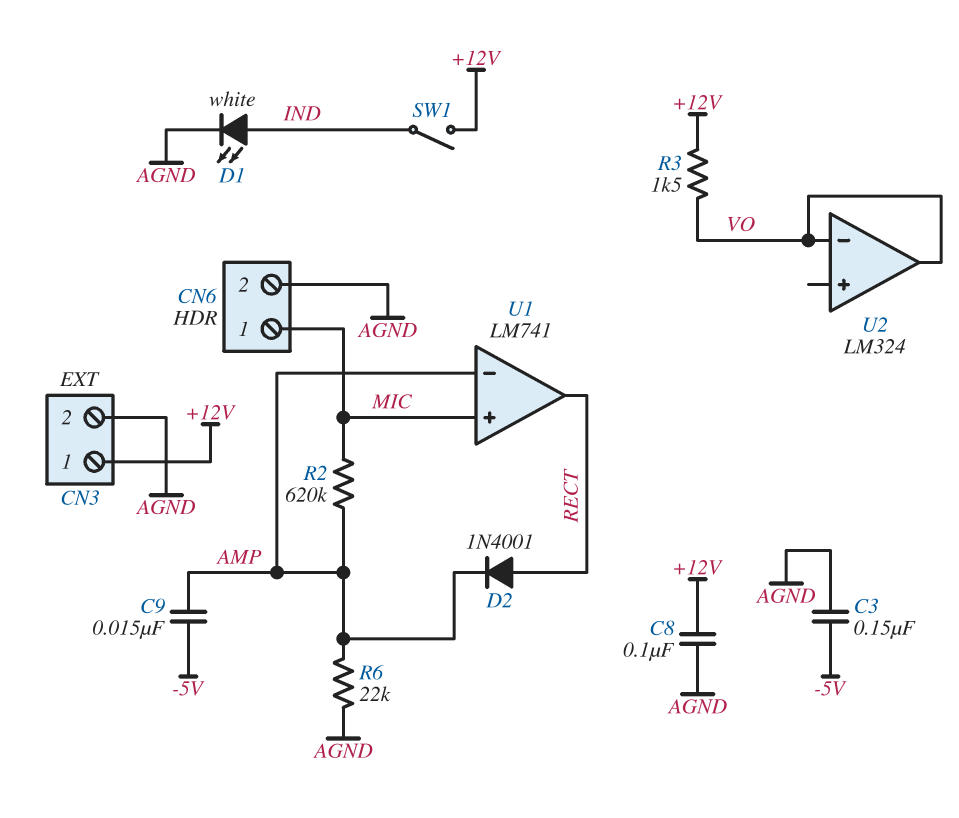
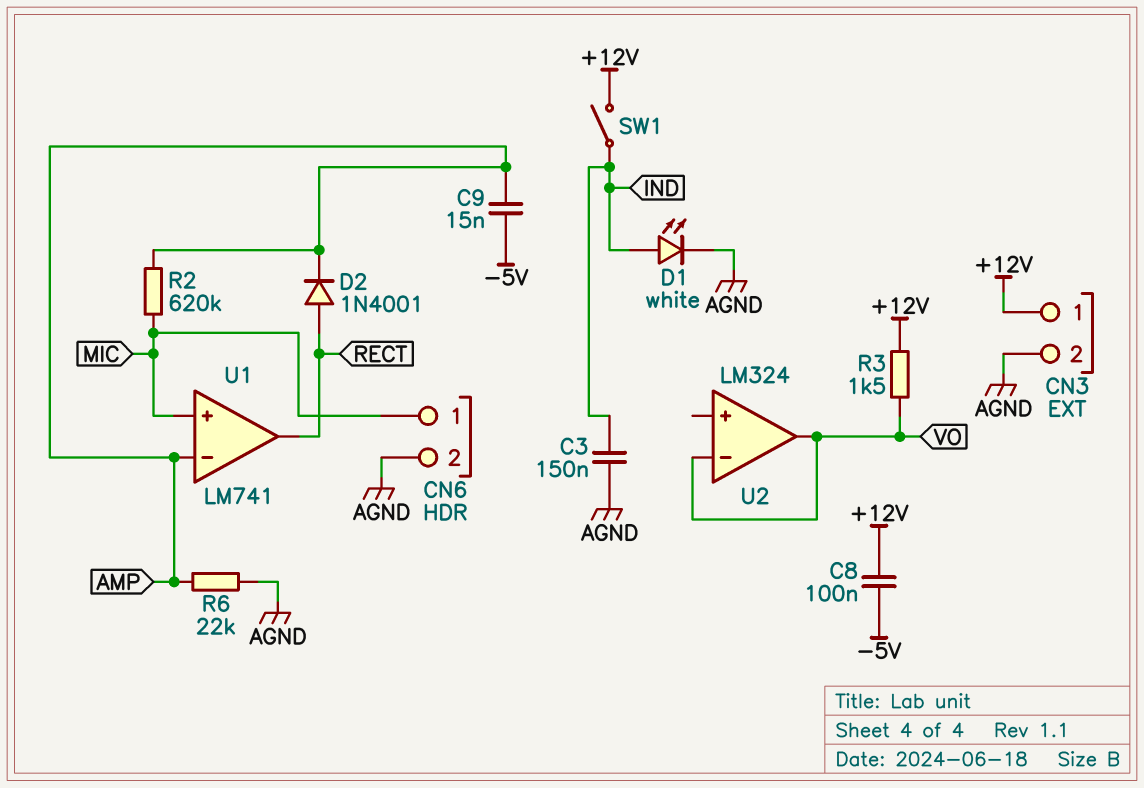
C3: 150nF (-5V, AGND) -> 150nF (AGND, IND)
C8: 100nF (+12V, AGND) -> 100nF (+12V, -5V)

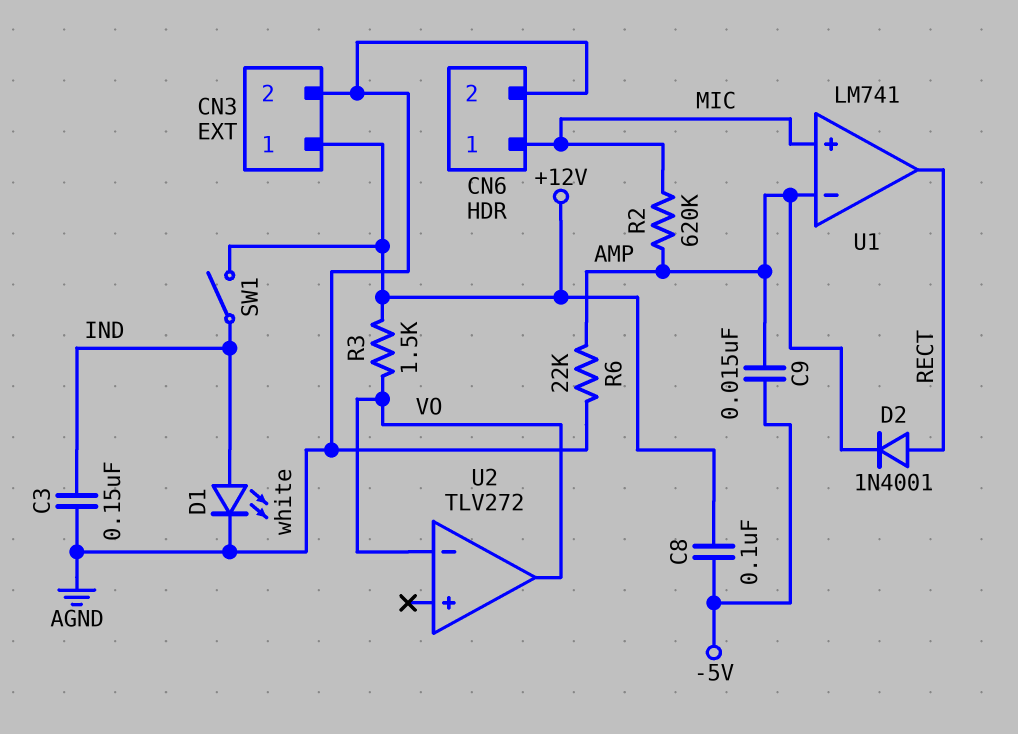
U2: LM324 -> TLV272

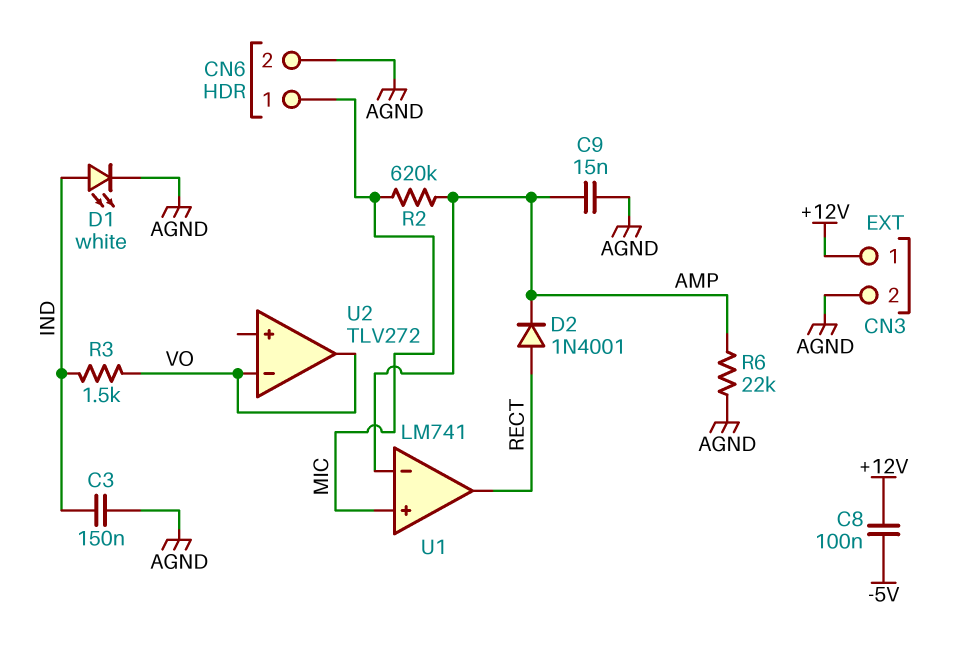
C9: 15nF (-5V, AMP) -> 15nF (AGND, AMP)
R3: 1.5k (+12V, VO) -> 1.5k (IND, VO)
SW1: switch (+12V, IND) -> none

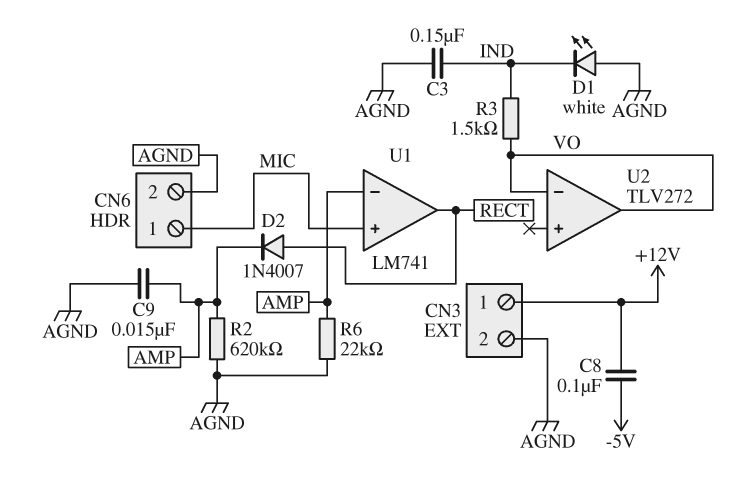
D1: LED white (A IND, K AGND) -> LED white (A AGND, K IND)
D2: diode 1N4001 (A RECT, K AMP) -> diode 1N4007 (A RECT, K AMP)
R2: 620k (AMP, MIC) -> 620k (AGND, AMP)

